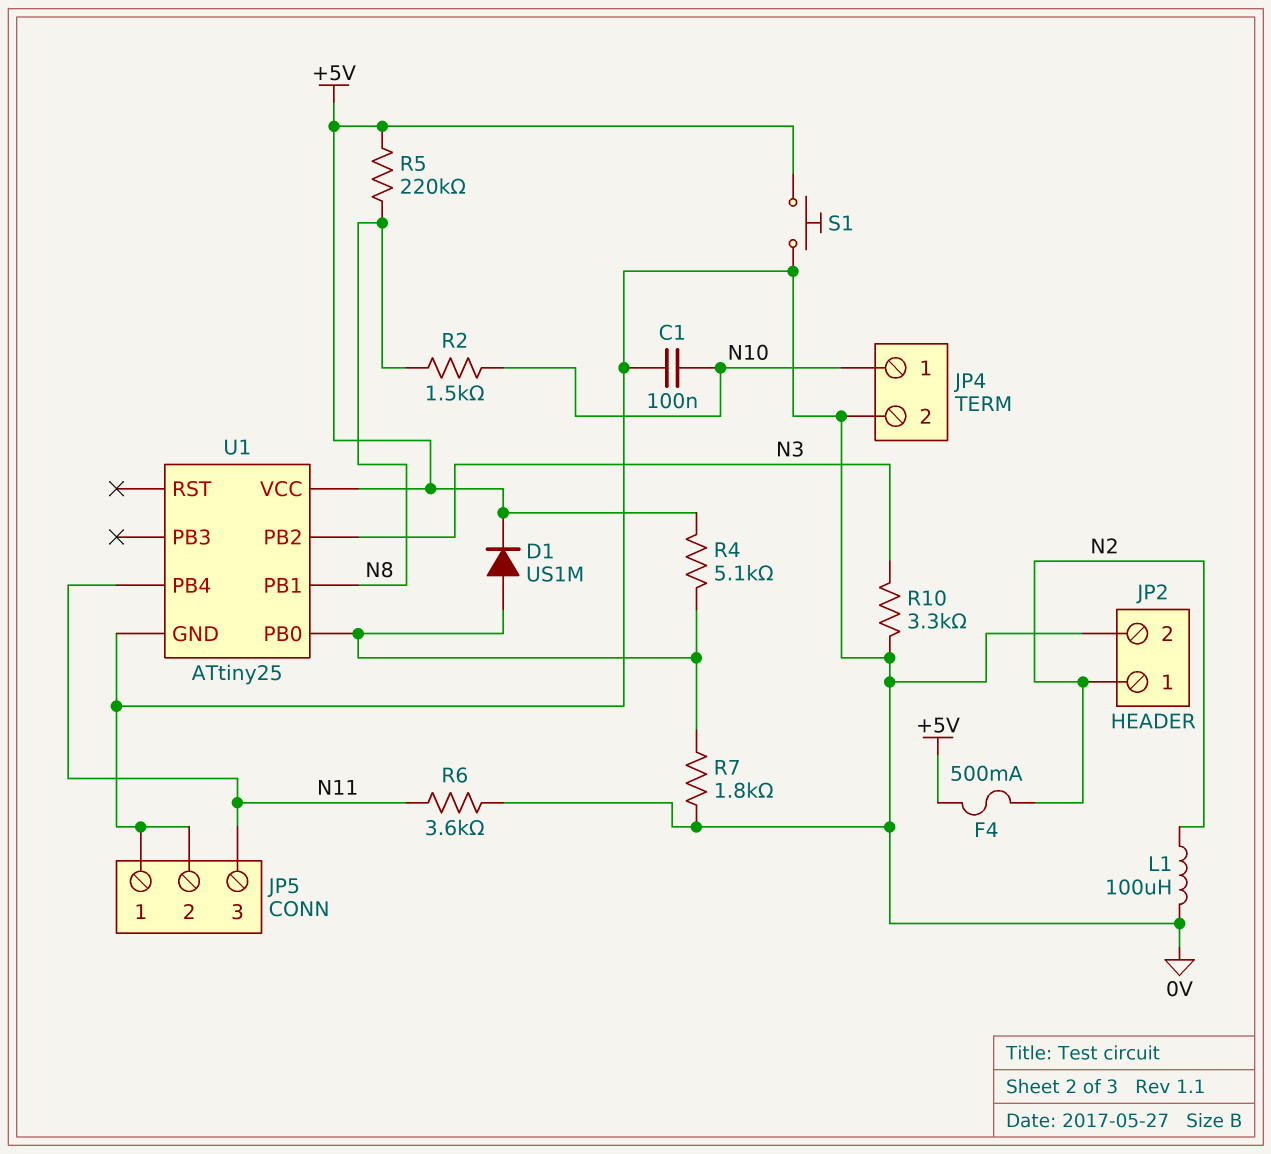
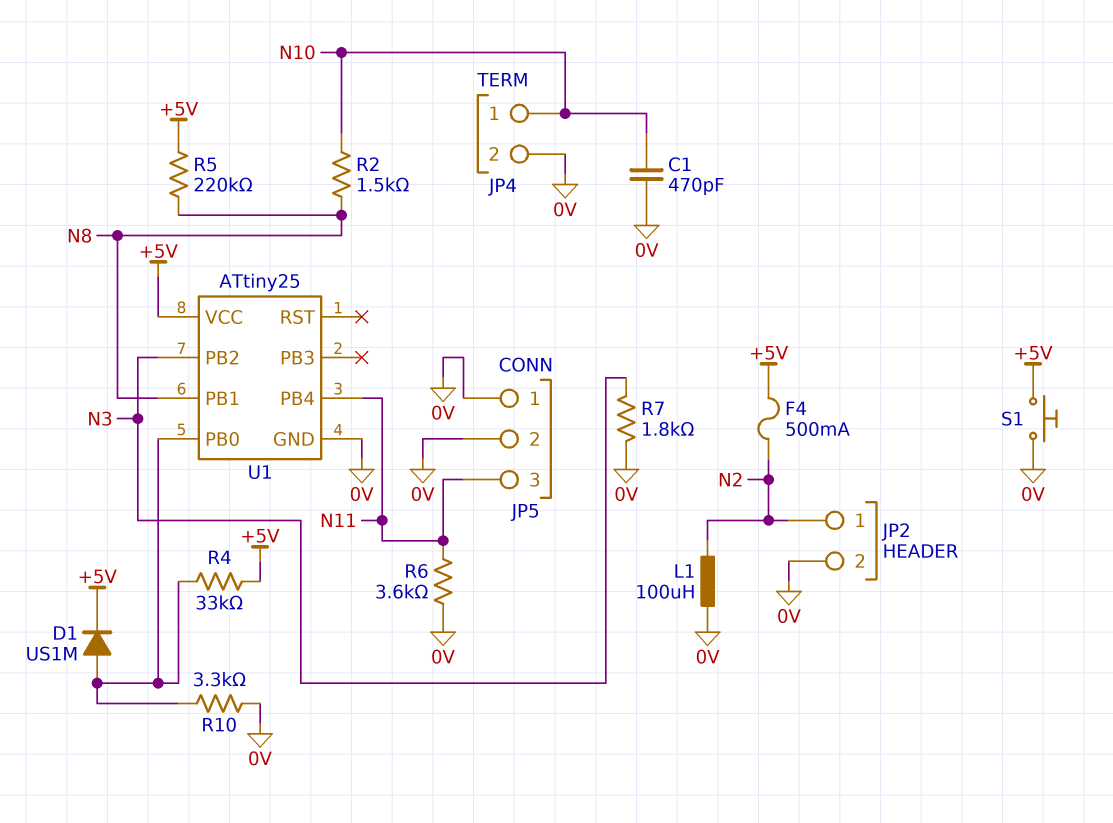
C1: 100nF (0V, N10) -> 470pF (0V, N10)
R4: 5.1k (+5V, U1/PB0) -> 33k (+5V, U1/PB0)
R7: 1.8k (0V, U1/PB0) -> 1.8k (0V, N3)
R10: 3.3k (0V, N3) -> 3.3k (0V, U1/PB0)

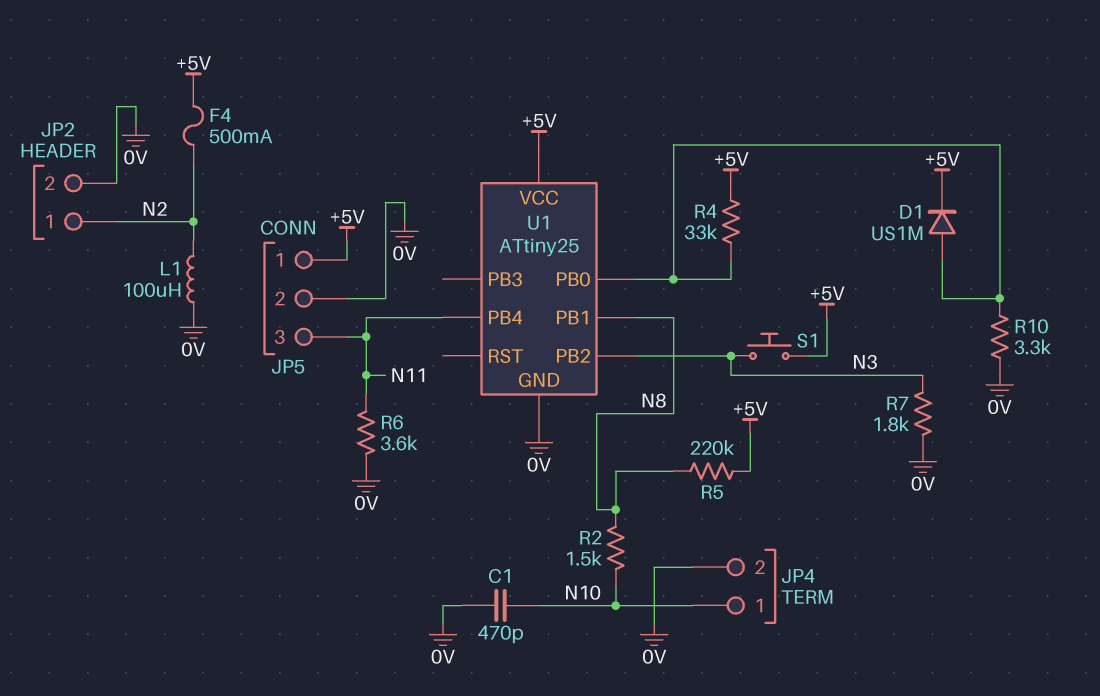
JP5 pin 1: 0V -> +5V
S1: button (+5V, 0V) -> button (+5V, N3)

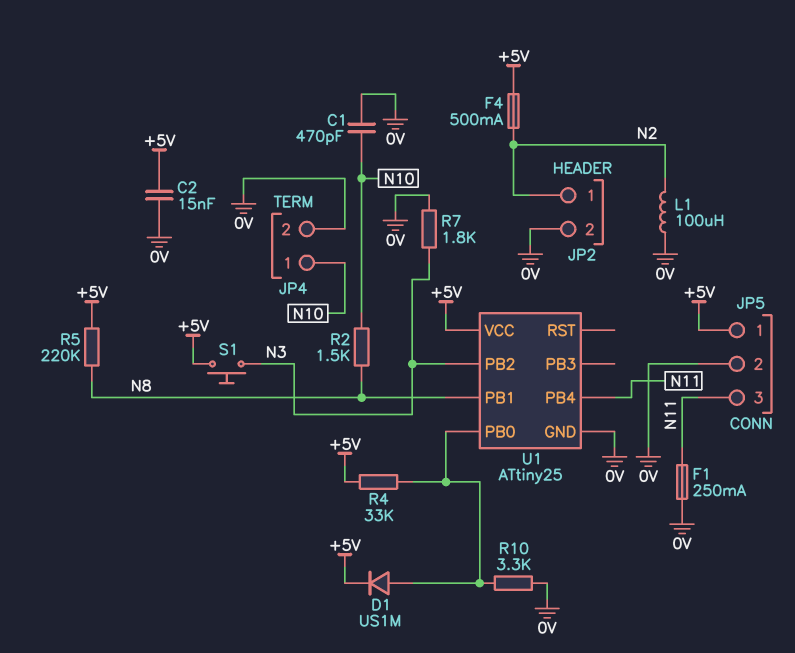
C2: none -> 15nF (+5V, 0V)
F1: none -> 250mA (0V, N11)
R6: 3.6k (0V, N11) -> none

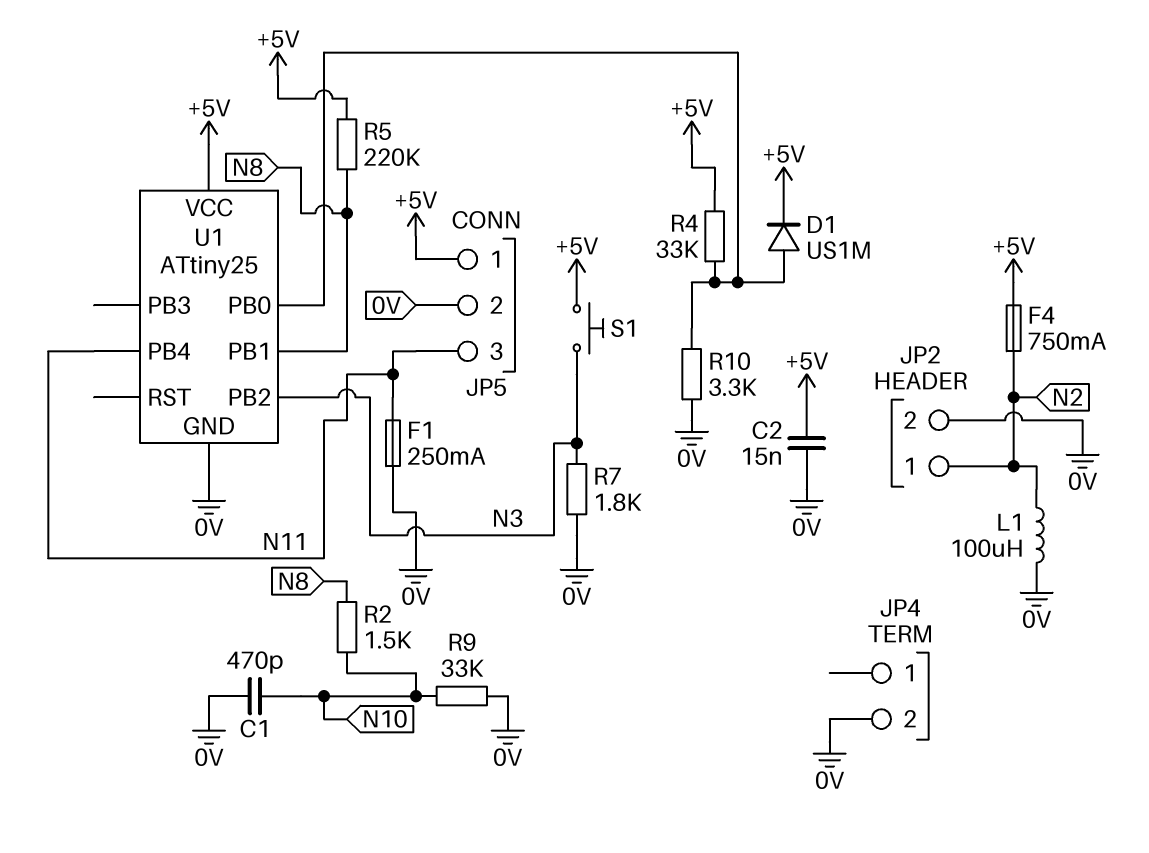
F4: 500mA (+5V, N2) -> 750mA (+5V, N2)
JP4 pin 1: N10 -> none
R9: none -> 33k (0V, N10)

